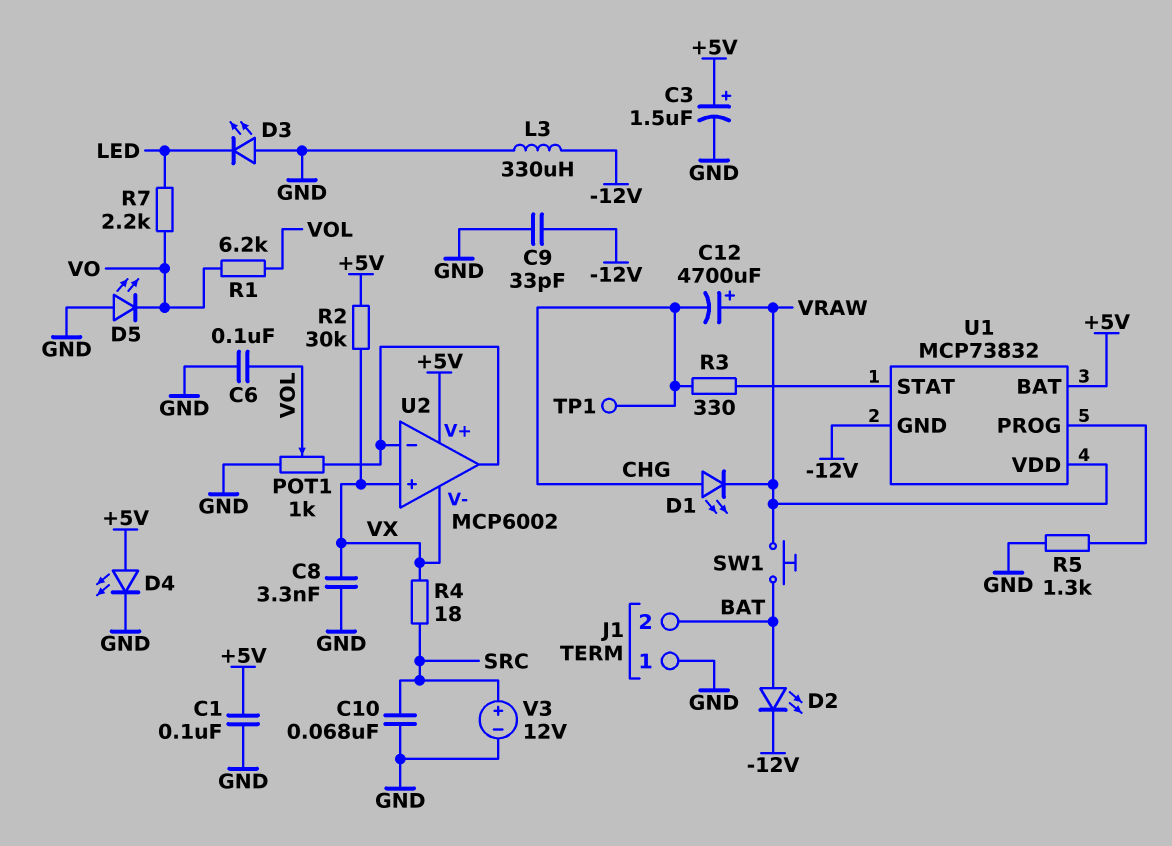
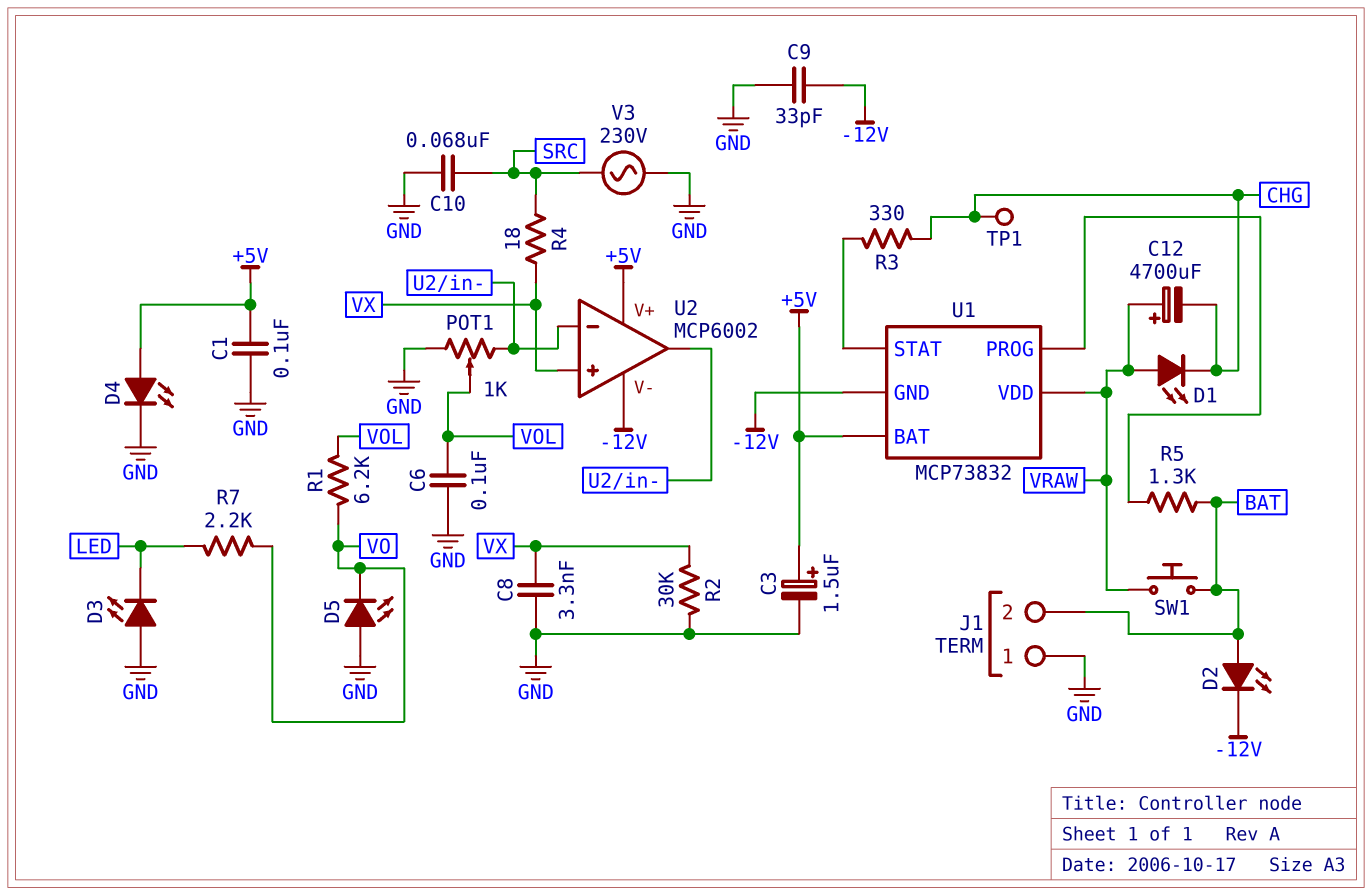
D1: LED (A CHG, K VRAW) -> LED (A VRAW, K CHG)
L3: 330uH (-12V, GND) -> none
R2: 30k (+5V, VX) -> 30k (GND, VX)
R5: 1.3k (GND, U1/PROG) -> 1.3k (BAT, U1/PROG)
U2 pin V-: VX -> -12V
V3: 12V (plus SRC, minus GND) -> AC 230V (GND, SRC)

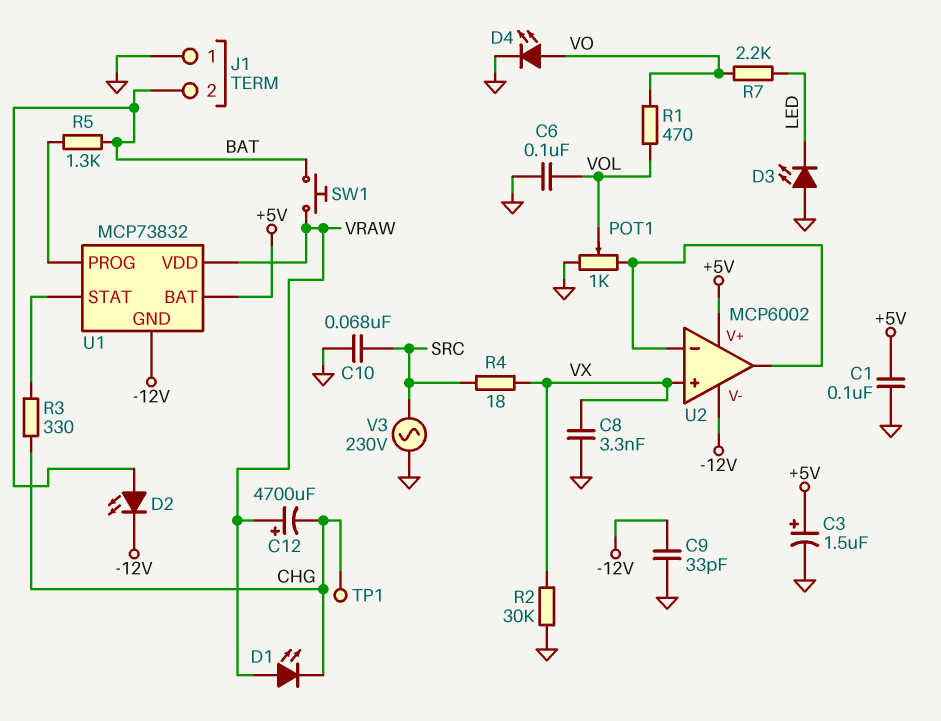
D4: LED (A +5V, K GND) -> LED (A VO, K GND)
D5: LED (A GND, K VO) -> none
R1: 6.2k (VO, VOL) -> 470 (VO, VOL)

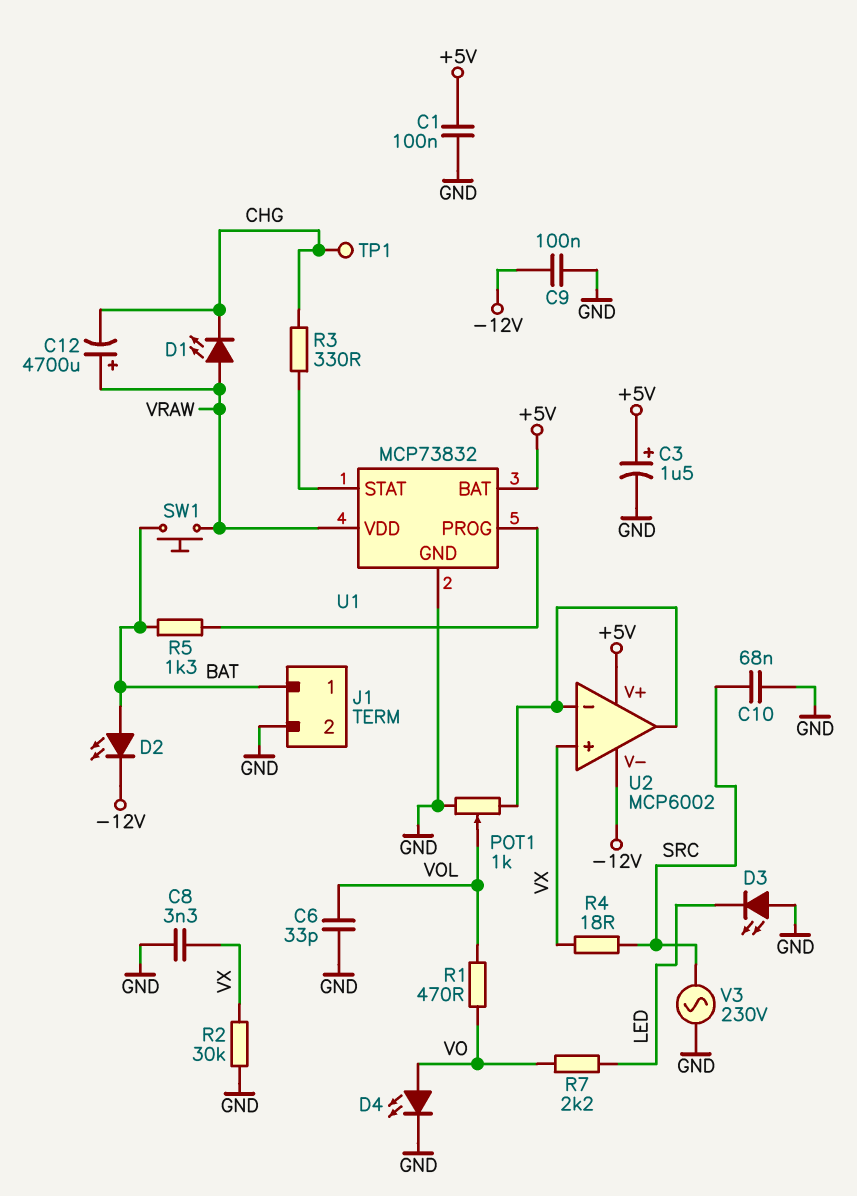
C6: 100nF (GND, VOL) -> 33pF (GND, VOL)
C9: 33pF (-12V, GND) -> 100nF (-12V, GND)
J1 pin 1: GND -> BAT
J1 pin 2: BAT -> GND
U1 pin GND: -12V -> GND

